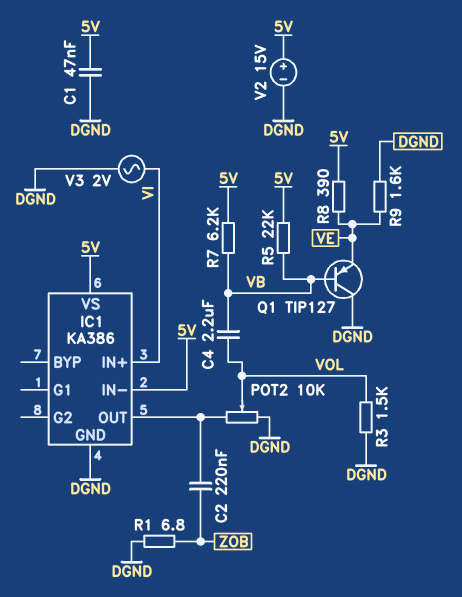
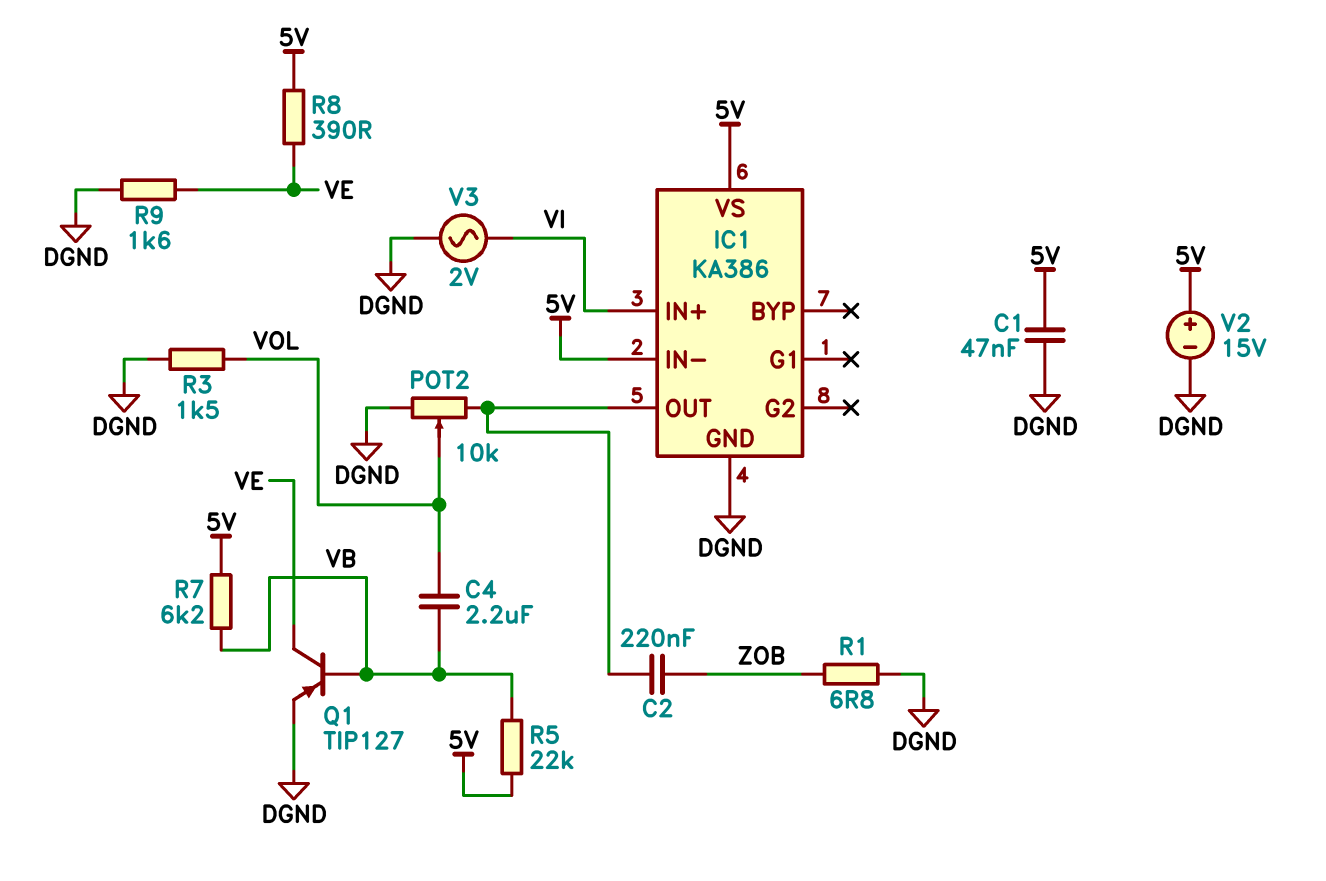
Q1: PNP TIP127 (B VB, C DGND, E VE) -> PNP TIP127 (B VB, C VE, E DGND)

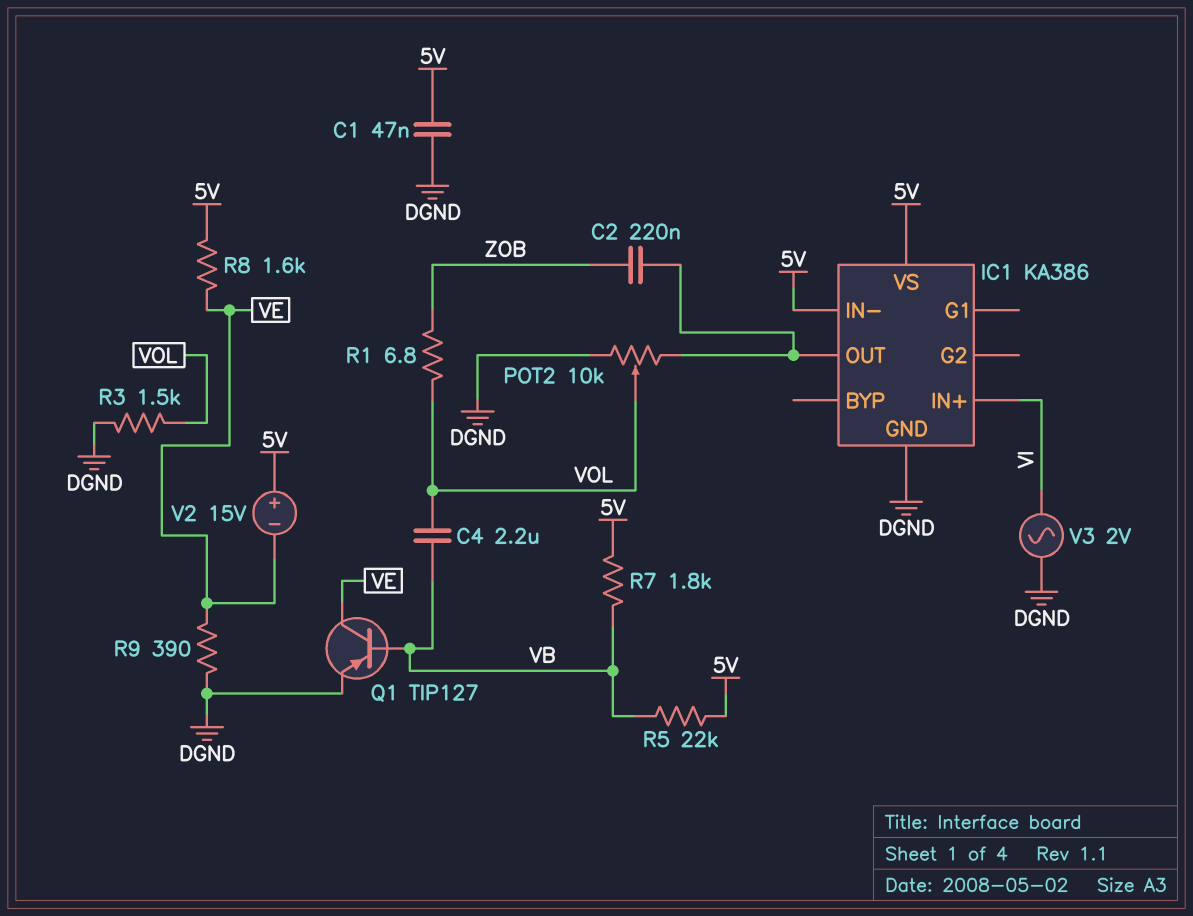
R1: 6.8 (DGND, ZOB) -> 6.8 (VOL, ZOB)
R7: 6.2k (5V, VB) -> 1.8k (5V, VB)
R8: 390 (5V, VE) -> 1.6k (5V, VE)
R9: 1.6k (DGND, VE) -> 390 (DGND, VE)
V2: 15V (plus 5V, minus DGND) -> 15V (plus 5V, minus VE)

